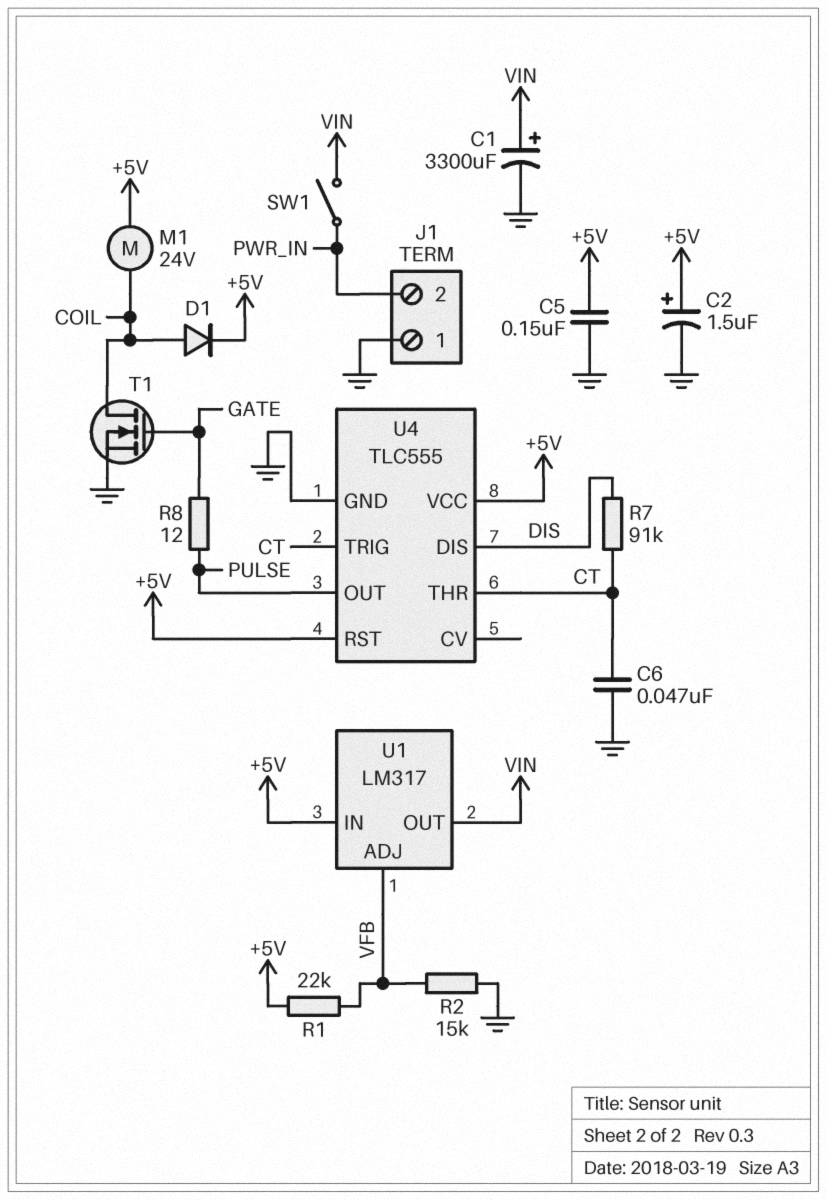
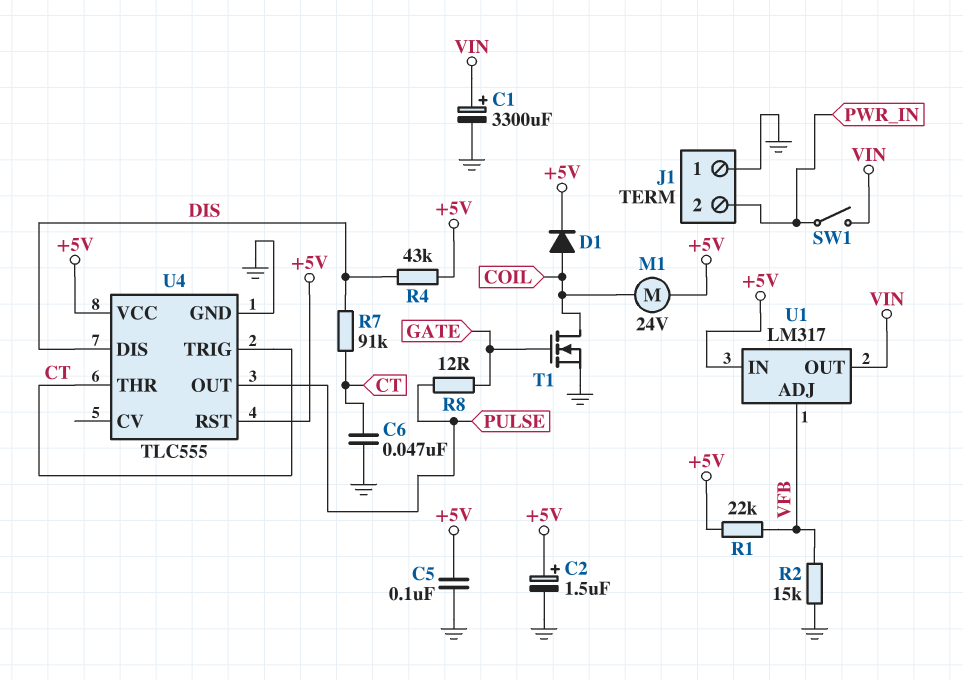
C5: 150nF (+5V, GND) -> 100nF (+5V, GND)
R4: none -> 43k (+5V, DIS)

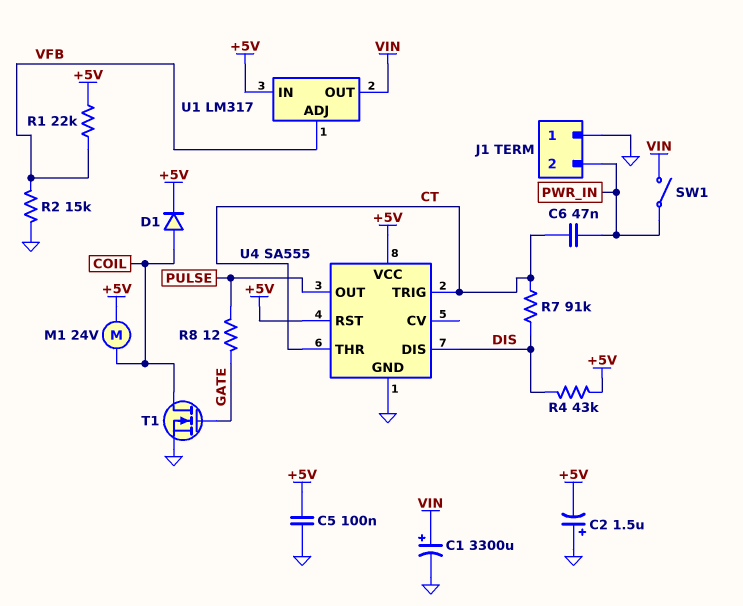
C2: 1.5uF (plus +5V, minus GND) -> 1.5uF (plus GND, minus +5V)
C6: 47nF (CT, GND) -> 47nF (CT, PWR_IN)
U4: TLC555 -> SA555

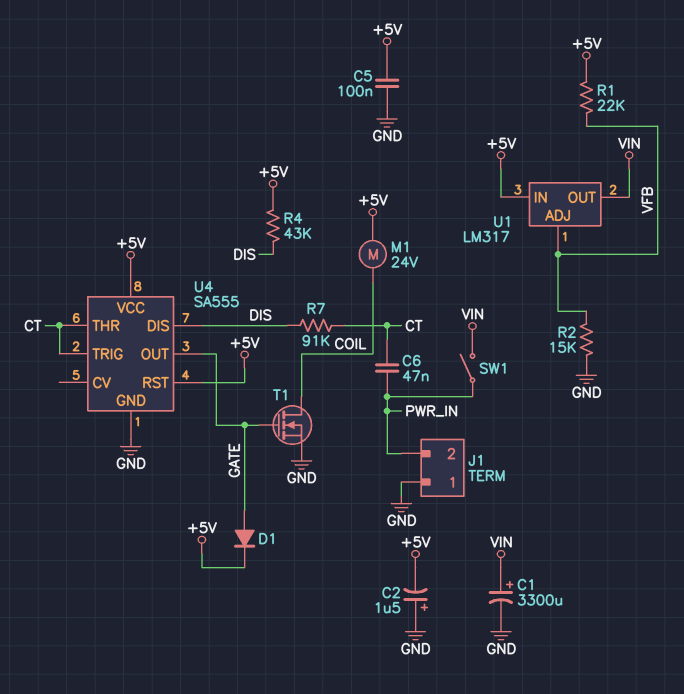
D1: diode (A COIL, K +5V) -> diode (A GATE, K +5V)
R8: 12 (GATE, PULSE) -> none
U4 pin OUT: PULSE -> GATE

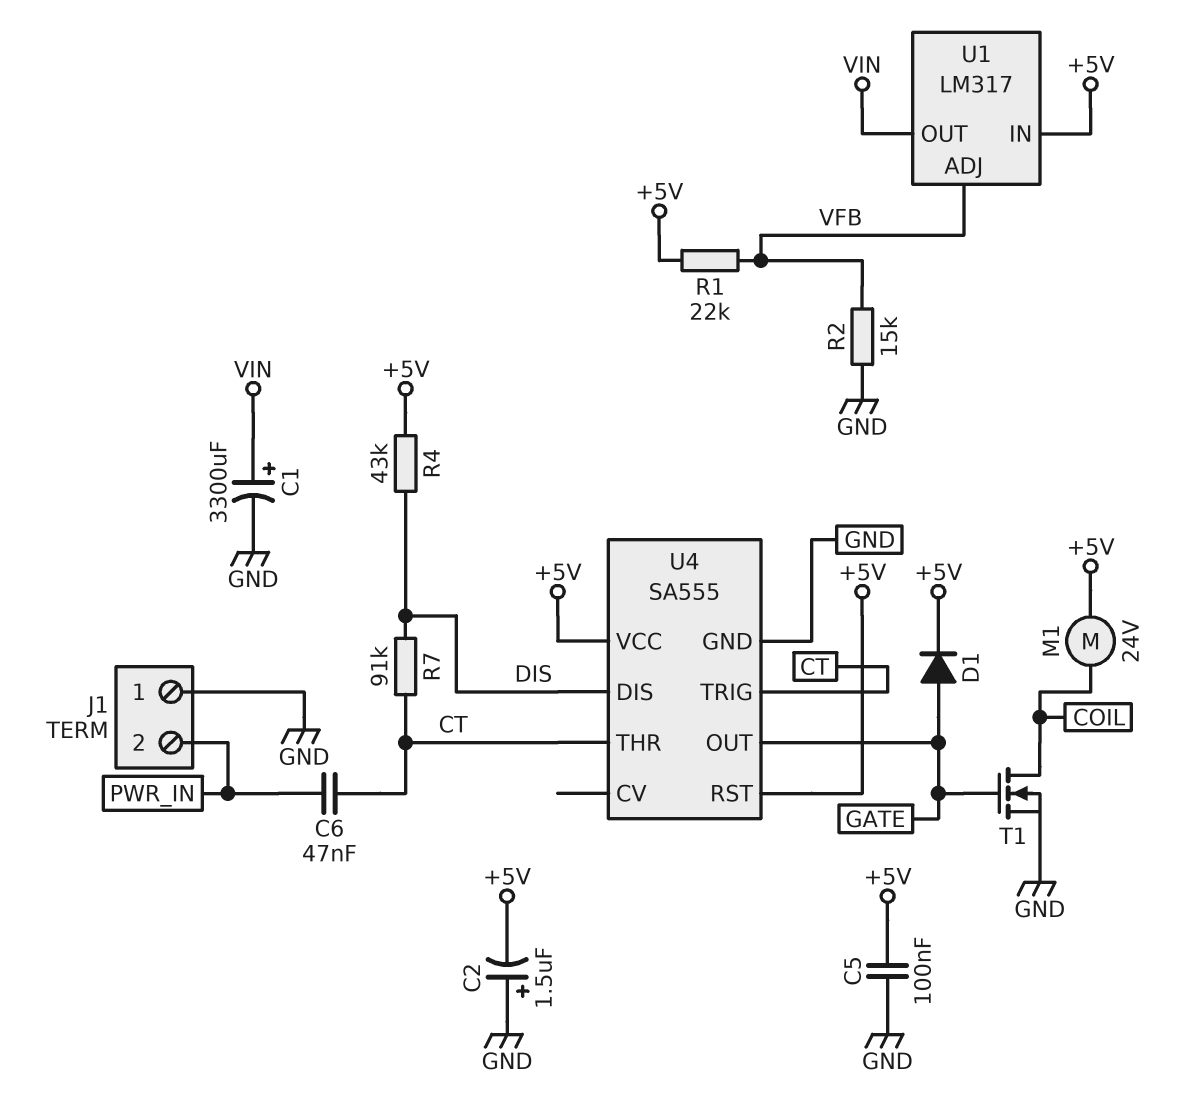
SW1: switch (PWR_IN, VIN) -> none

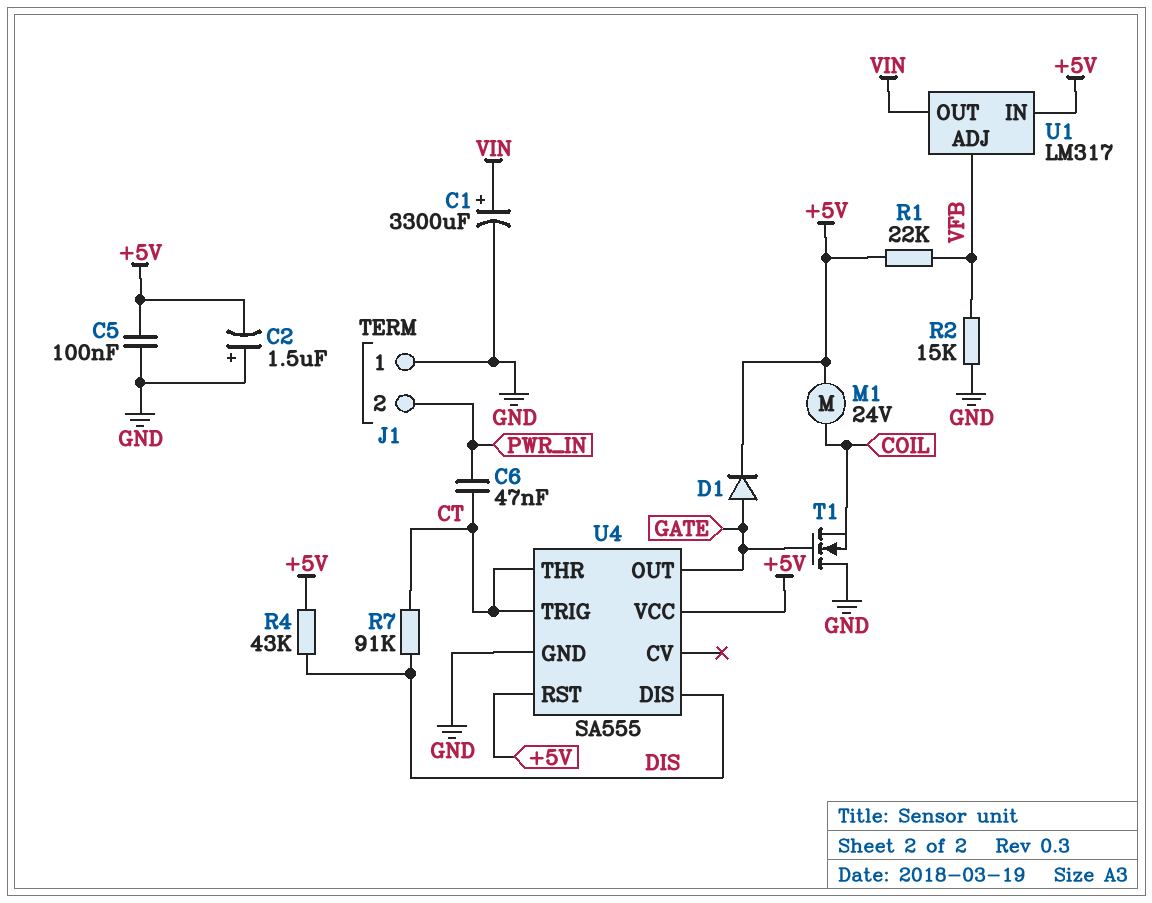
T1: NMOS (G GATE, D COIL, S GND) -> NMOS (G GATE, D GND, S COIL)

